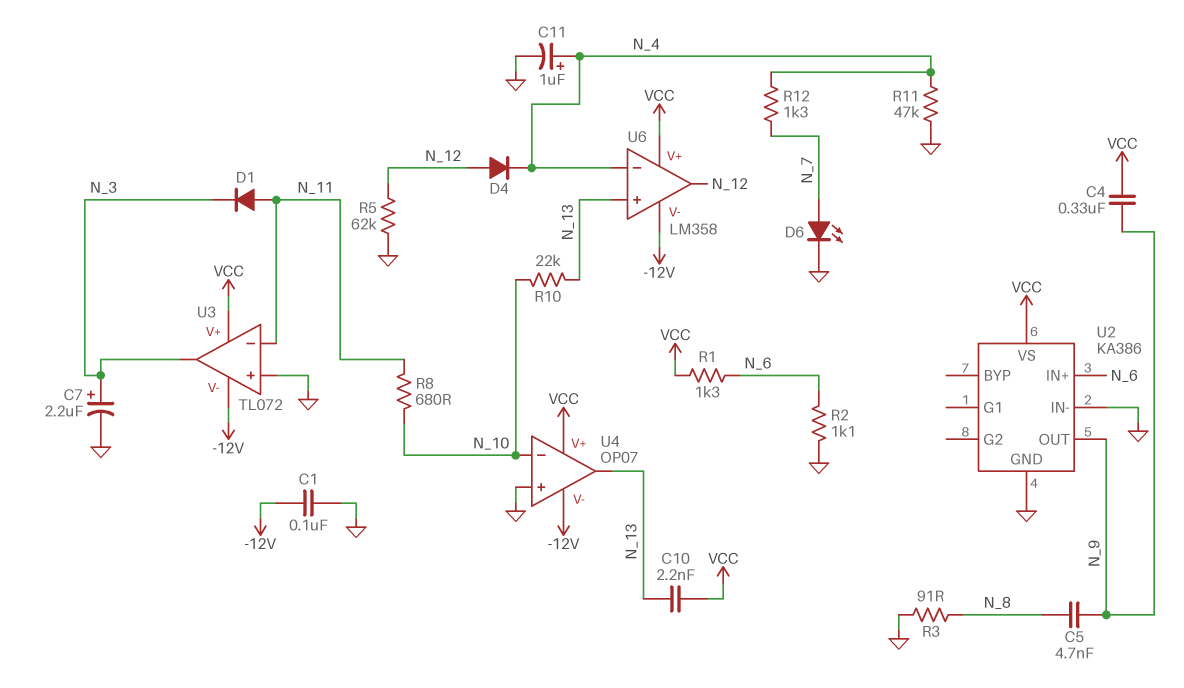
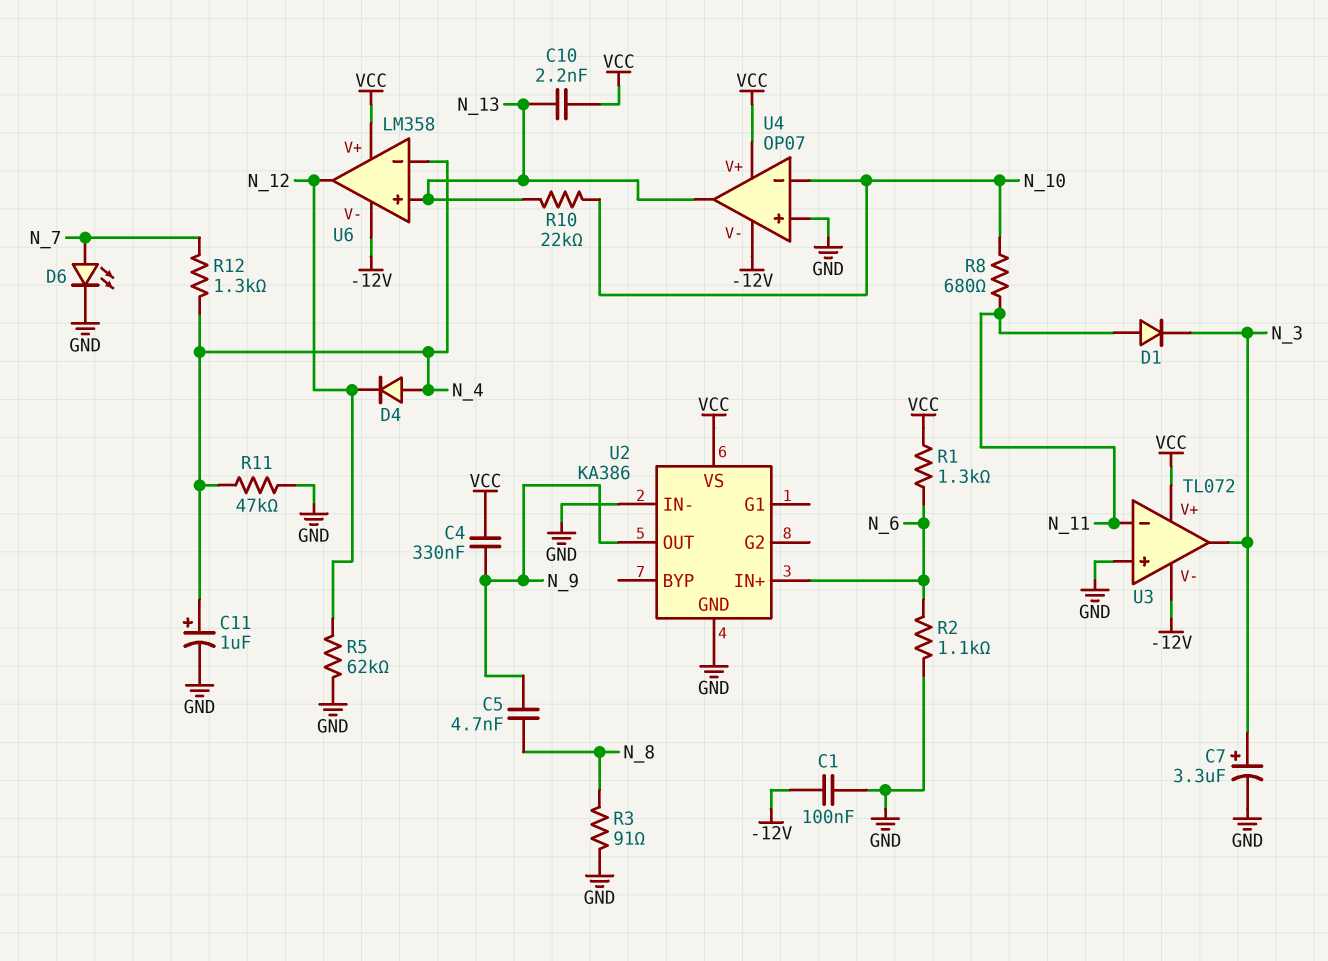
C7: 2.2uF (plus N_3, minus GND) -> 3.3uF (plus N_3, minus GND)
D4: diode (A N_12, K N_4) -> diode (A N_4, K N_12)

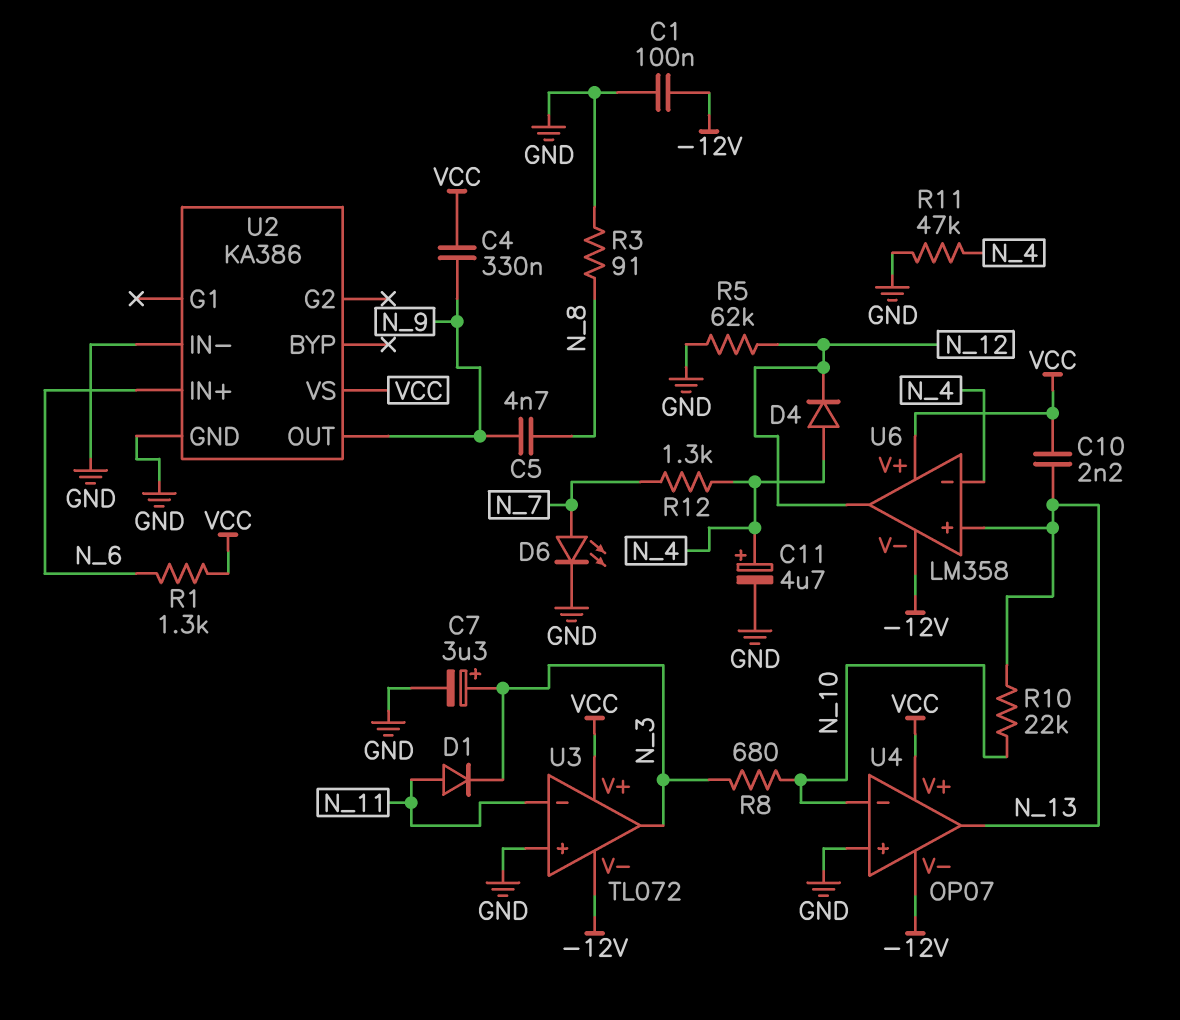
C11: 1uF (plus N_4, minus GND) -> 4.7uF (plus N_4, minus GND)
R2: 1.1k (GND, N_6) -> none
R8: 680 (N_10, N_11) -> 680 (N_3, N_10)

